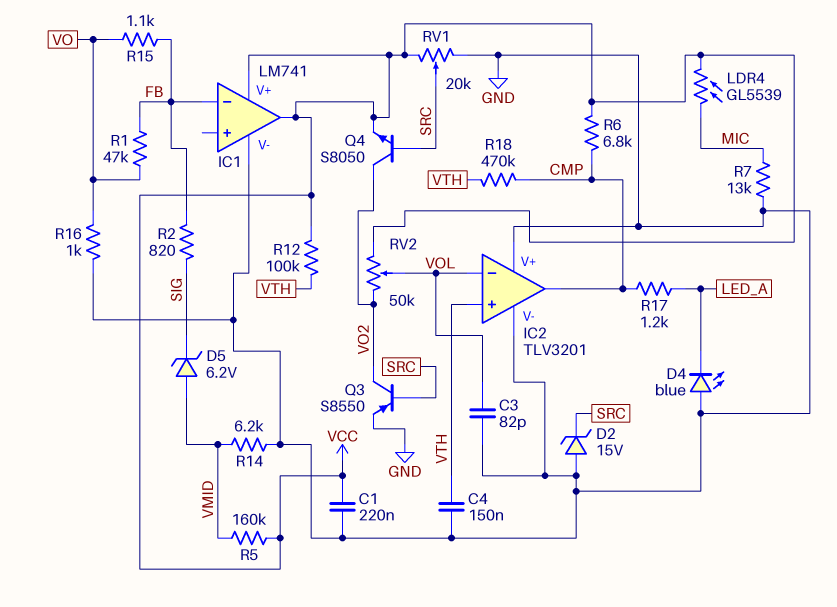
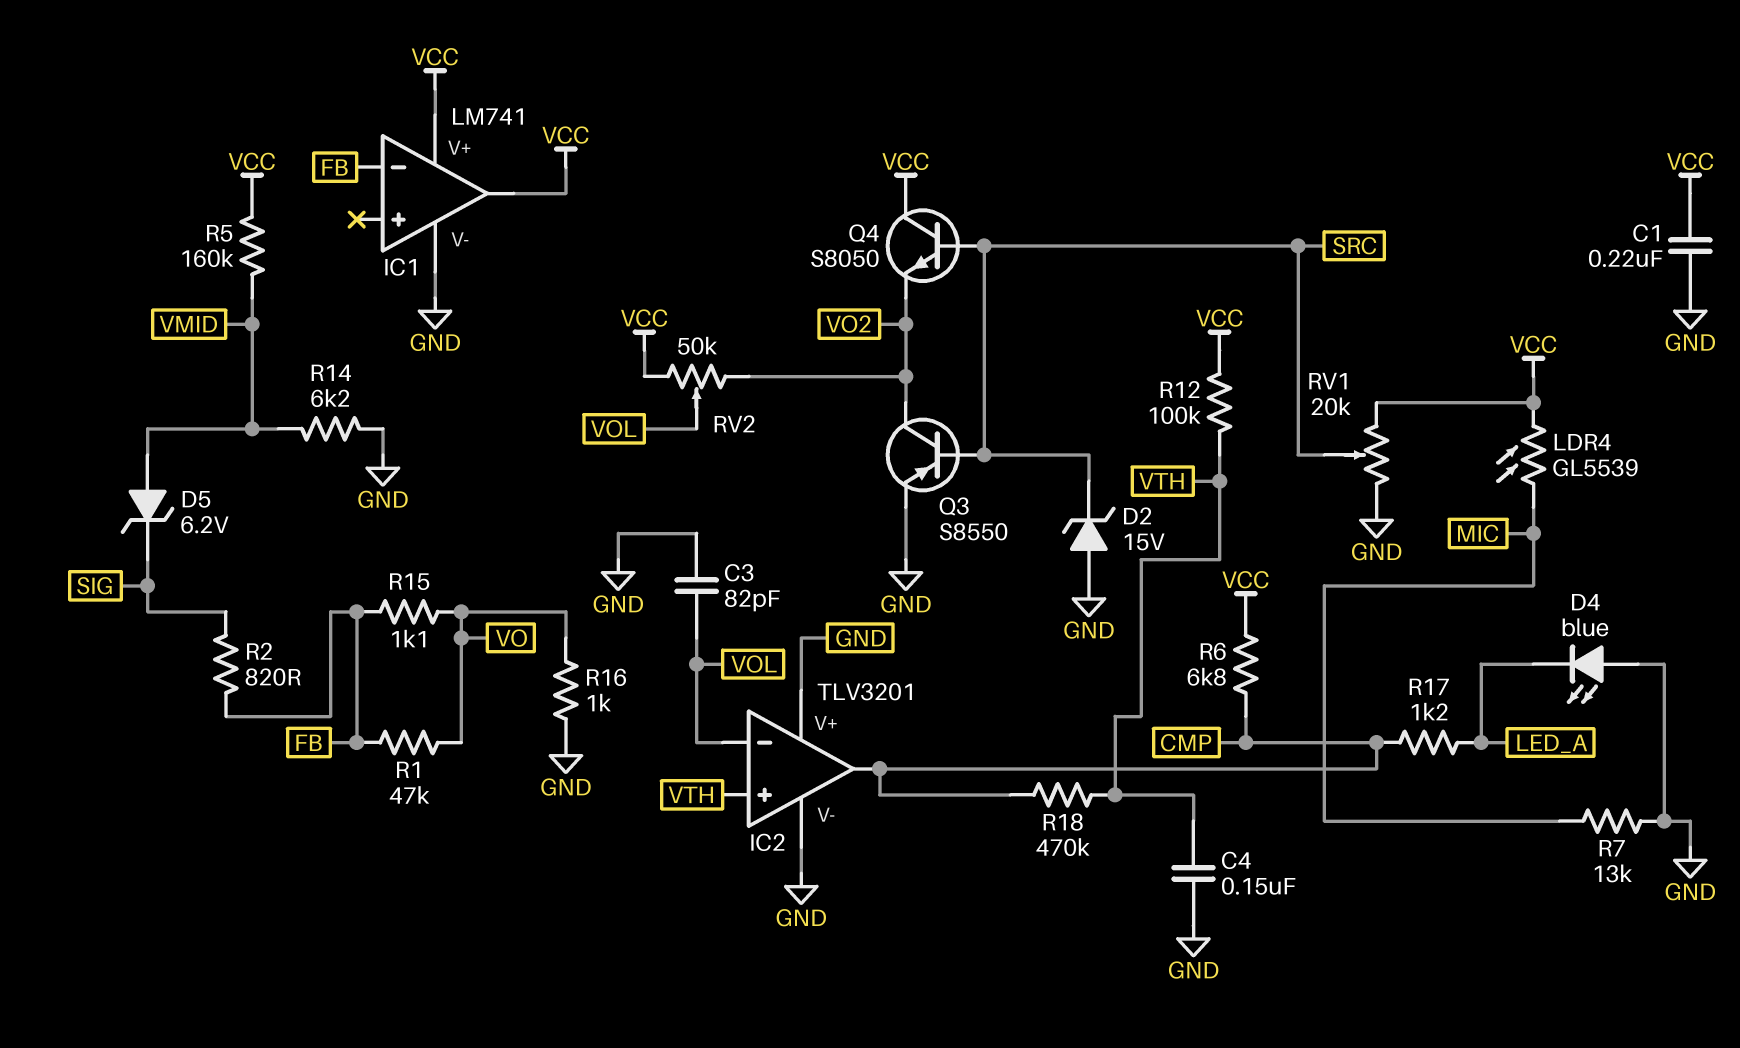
Q4: NPN S8050 (B SRC, C VO2, E VCC) -> NPN S8050 (B SRC, C VCC, E VO2)

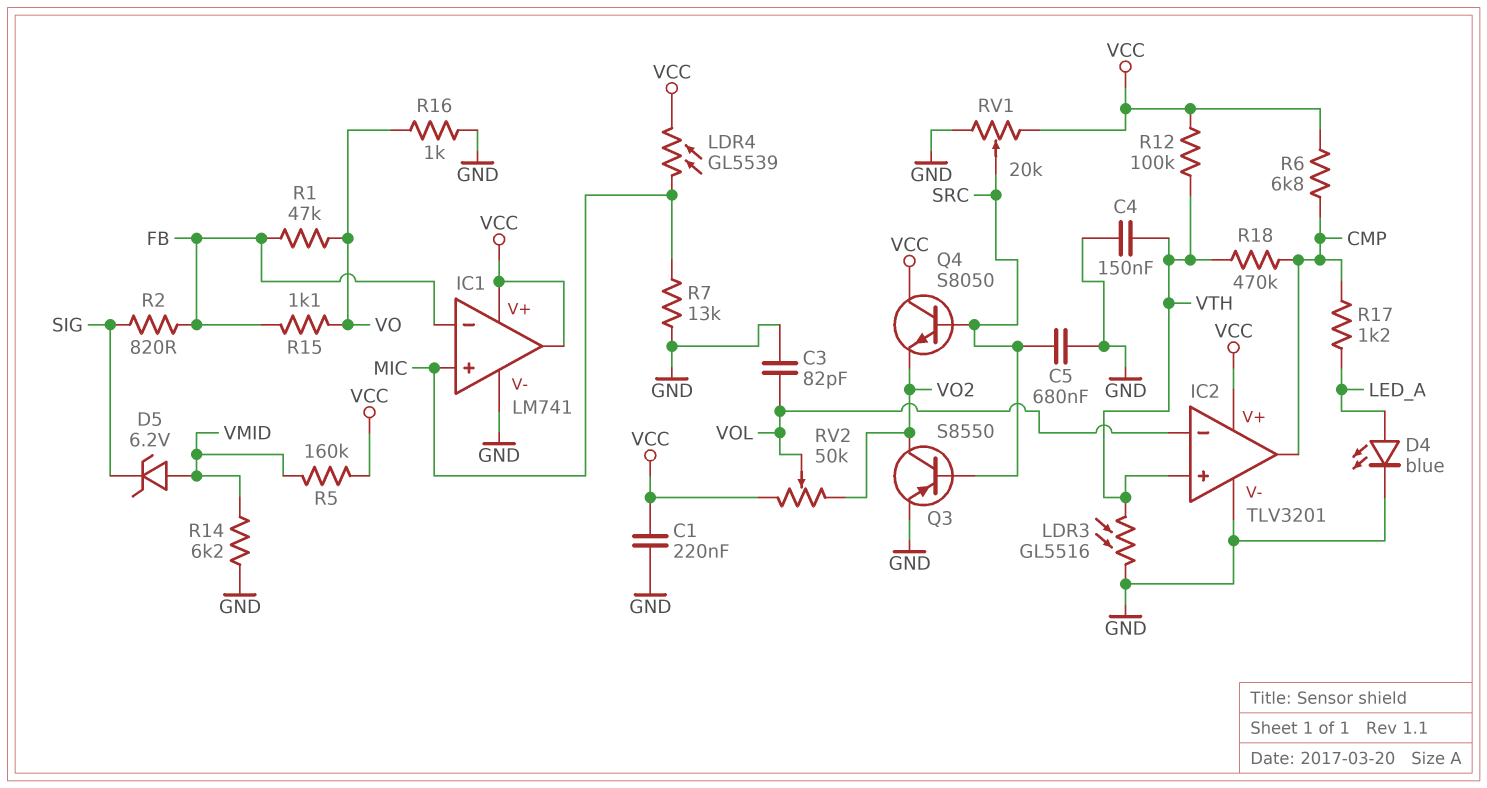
C5: none -> 680nF (GND, SRC)
D2: zener 15V (A GND, K SRC) -> none
D4: LED blue (A GND, K LED_A) -> LED blue (A LED_A, K GND)
IC1 pin in+: none -> MIC
IC2 pin V+: GND -> VCC
LDR3: none -> GL5516 (GND, VTH)

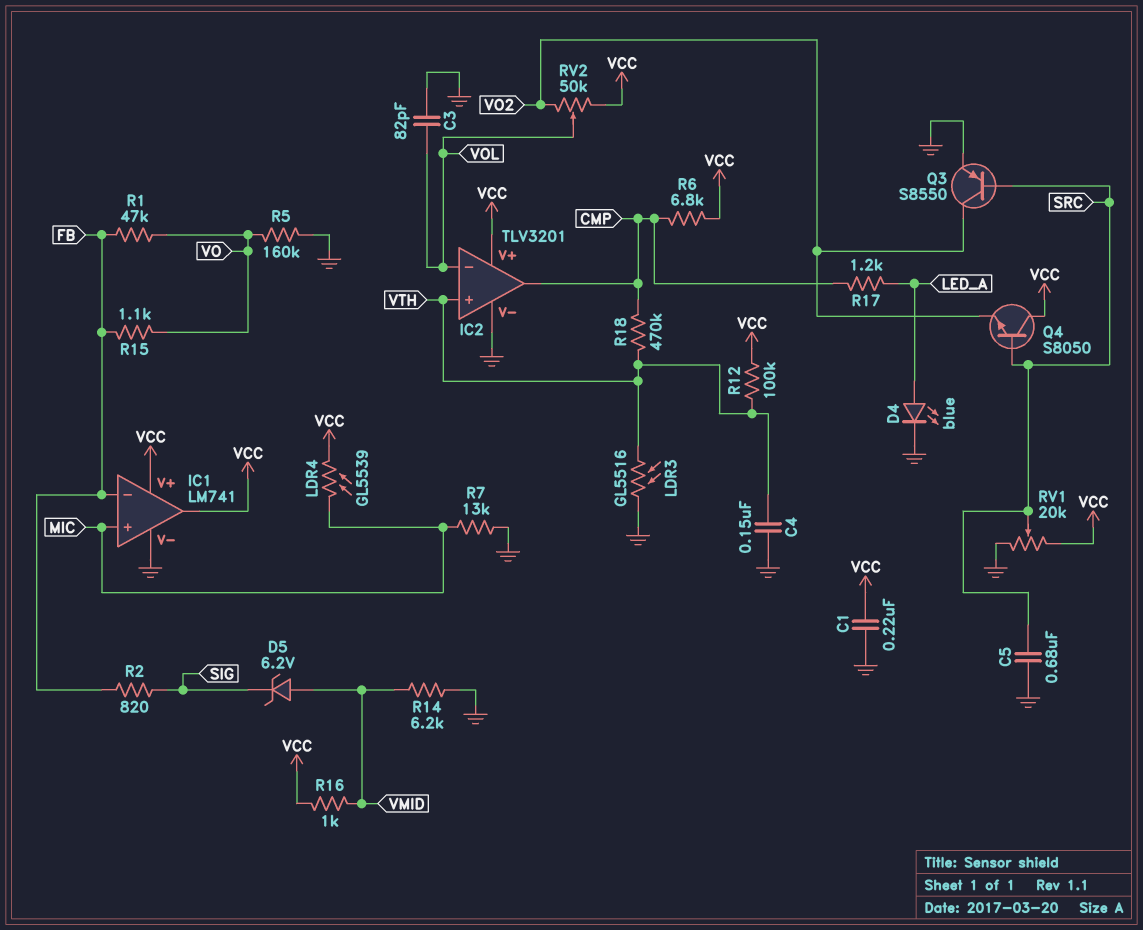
R5: 160k (VCC, VMID) -> 160k (GND, VO)
R16: 1k (GND, VO) -> 1k (VCC, VMID)

